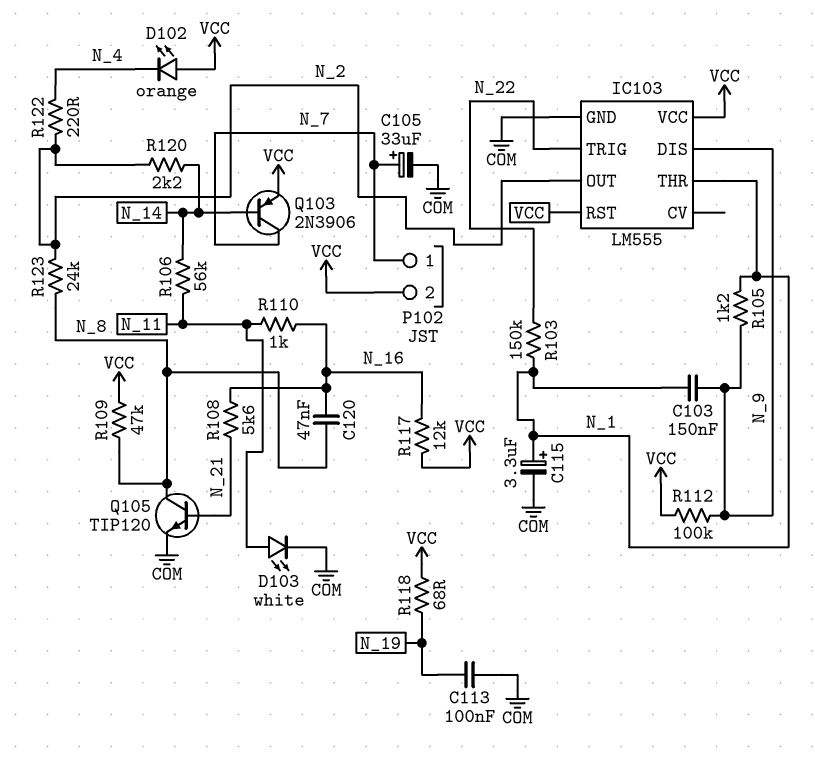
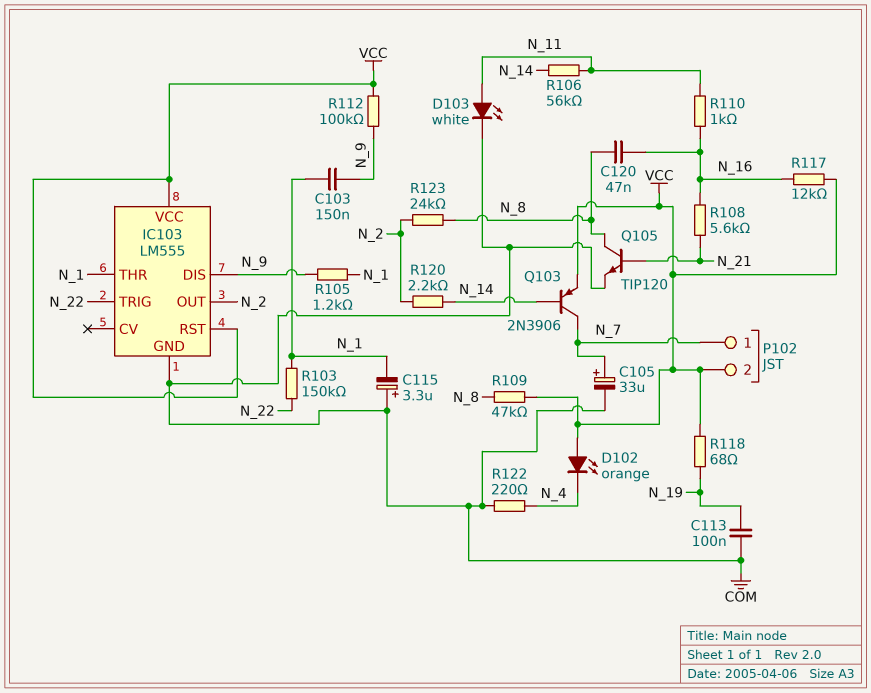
C115: 3.3uF (plus N_1, minus COM) -> 3.3uF (plus COM, minus N_1)
R122: 220 (N_2, N_4) -> 220 (COM, N_4)

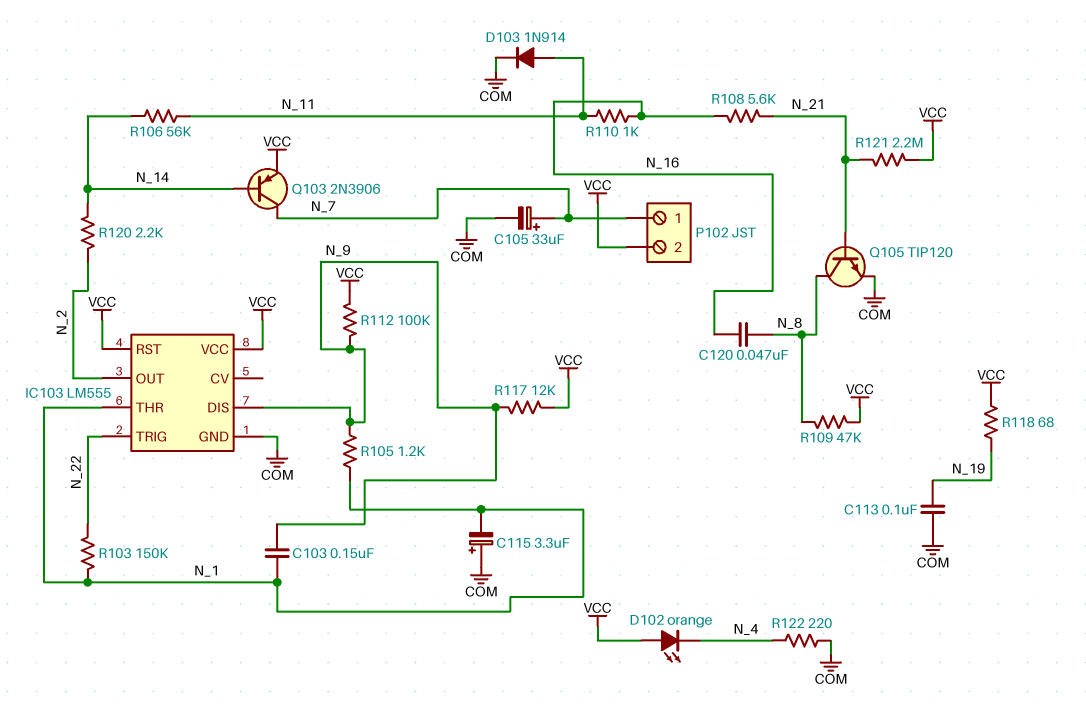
D103: LED white (A N_11, K COM) -> diode 1N914 (A N_11, K COM)
R117: 12k (N_16, VCC) -> 12k (N_9, VCC)
R121: none -> 2.2M (N_21, VCC)
R123: 24k (N_2, N_8) -> none

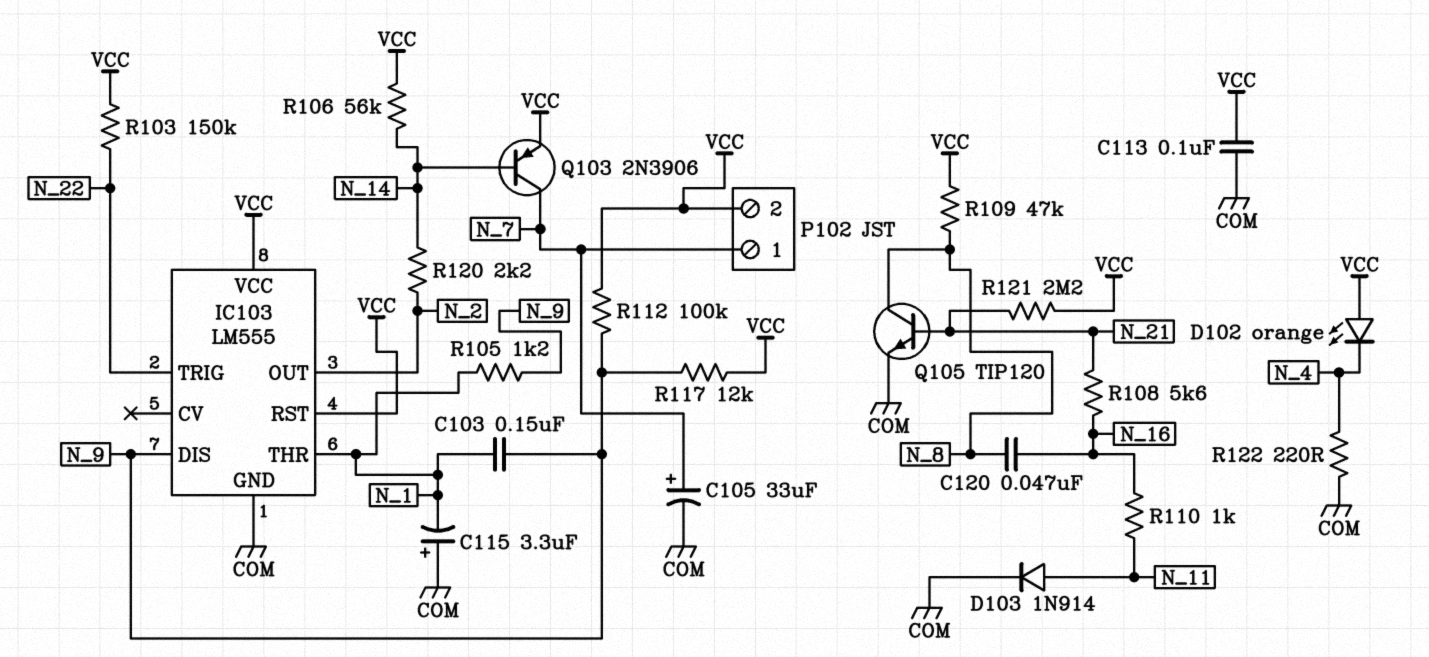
C113: 100nF (COM, N_19) -> 100nF (COM, VCC)
R103: 150k (N_1, N_22) -> 150k (N_22, VCC)
R106: 56k (N_11, N_14) -> 56k (N_14, VCC)
R118: 68 (N_19, VCC) -> none

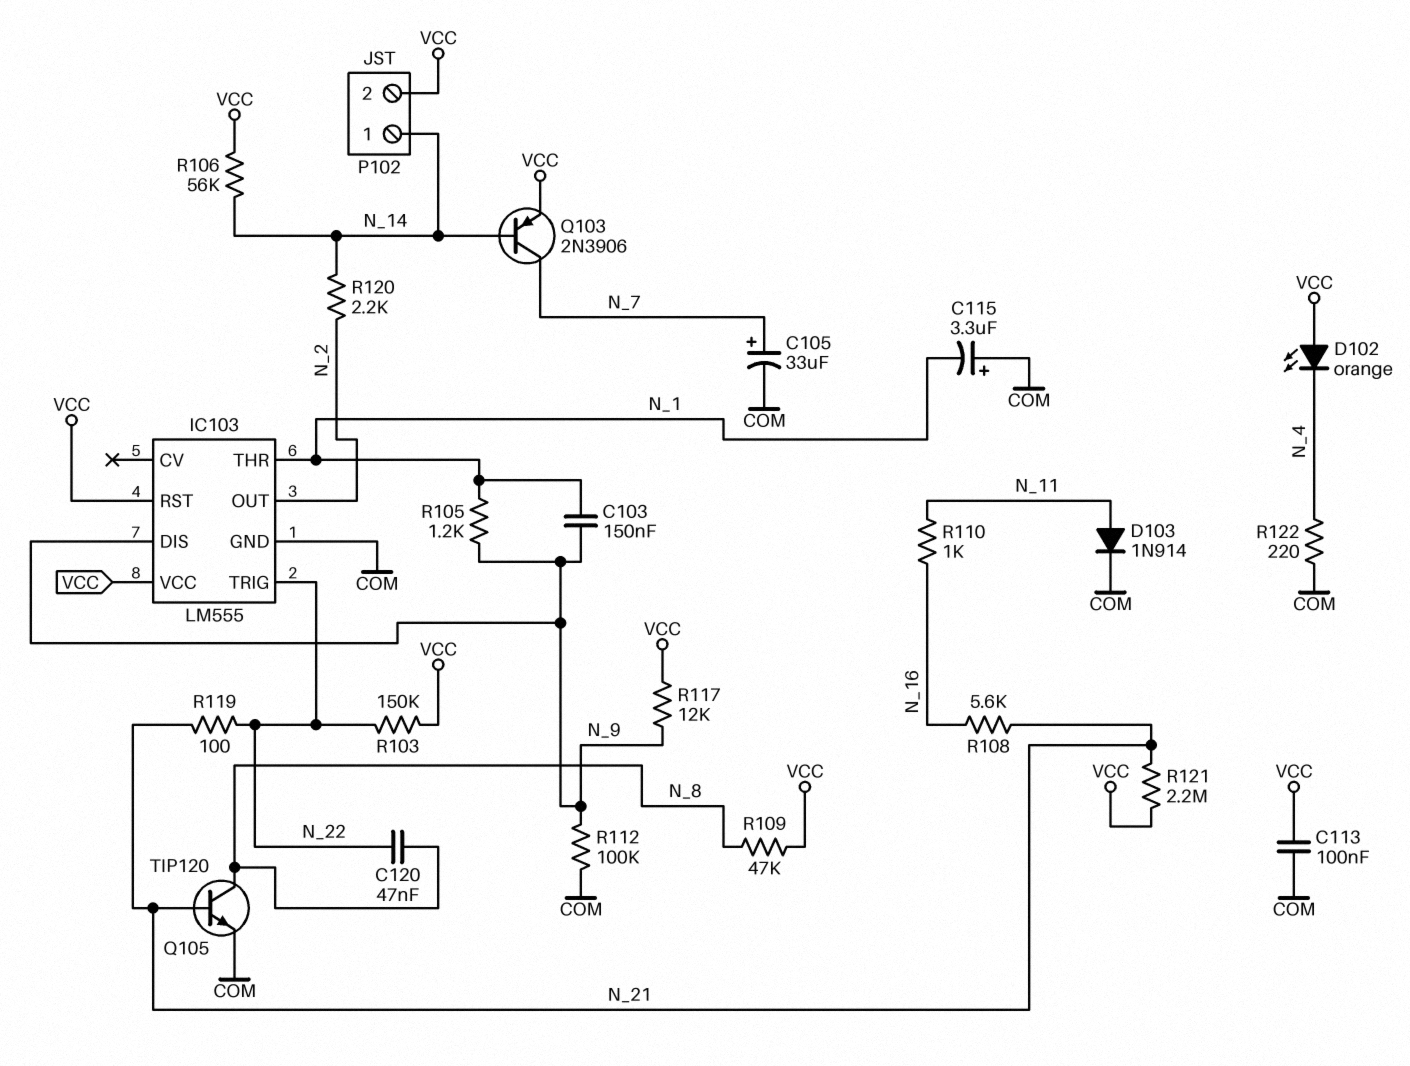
C120: 47nF (N_8, N_16) -> 47nF (N_8, N_22)
P102 pin 1: N_7 -> N_14
R112: 100k (N_9, VCC) -> 100k (COM, N_9)
R119: none -> 100 (N_21, N_22)

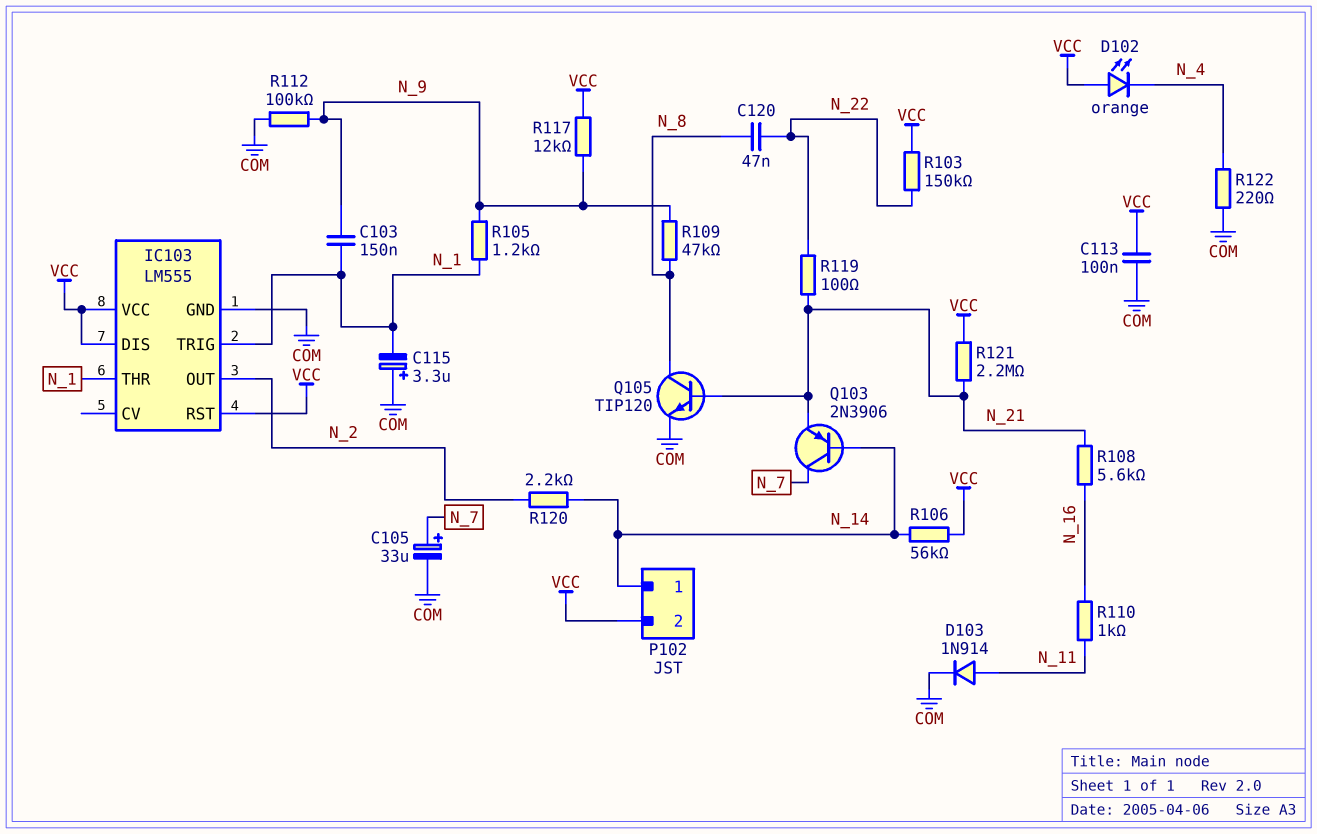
IC103 pin DIS: N_9 -> VCC
IC103 pin TRIG: N_22 -> N_1
Q103: PNP 2N3906 (B N_14, C N_7, E VCC) -> PNP 2N3906 (B N_14, C N_7, E N_21)
R109: 47k (N_8, VCC) -> 47k (N_8, N_9)

